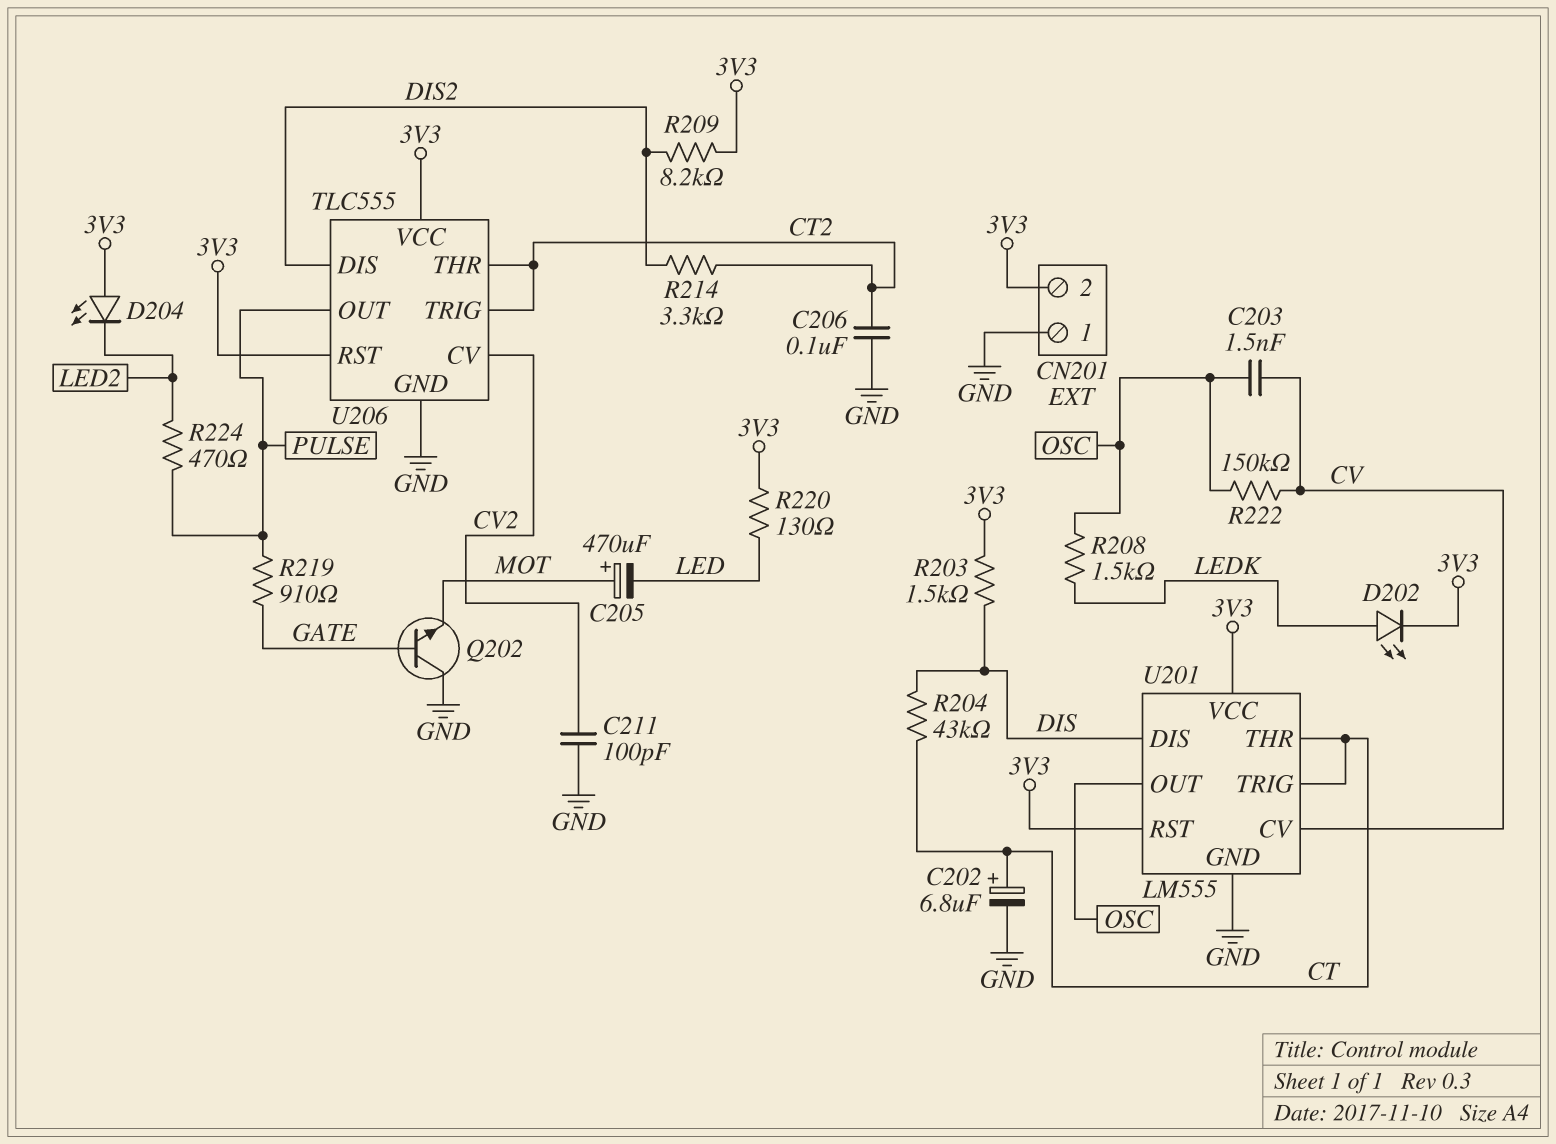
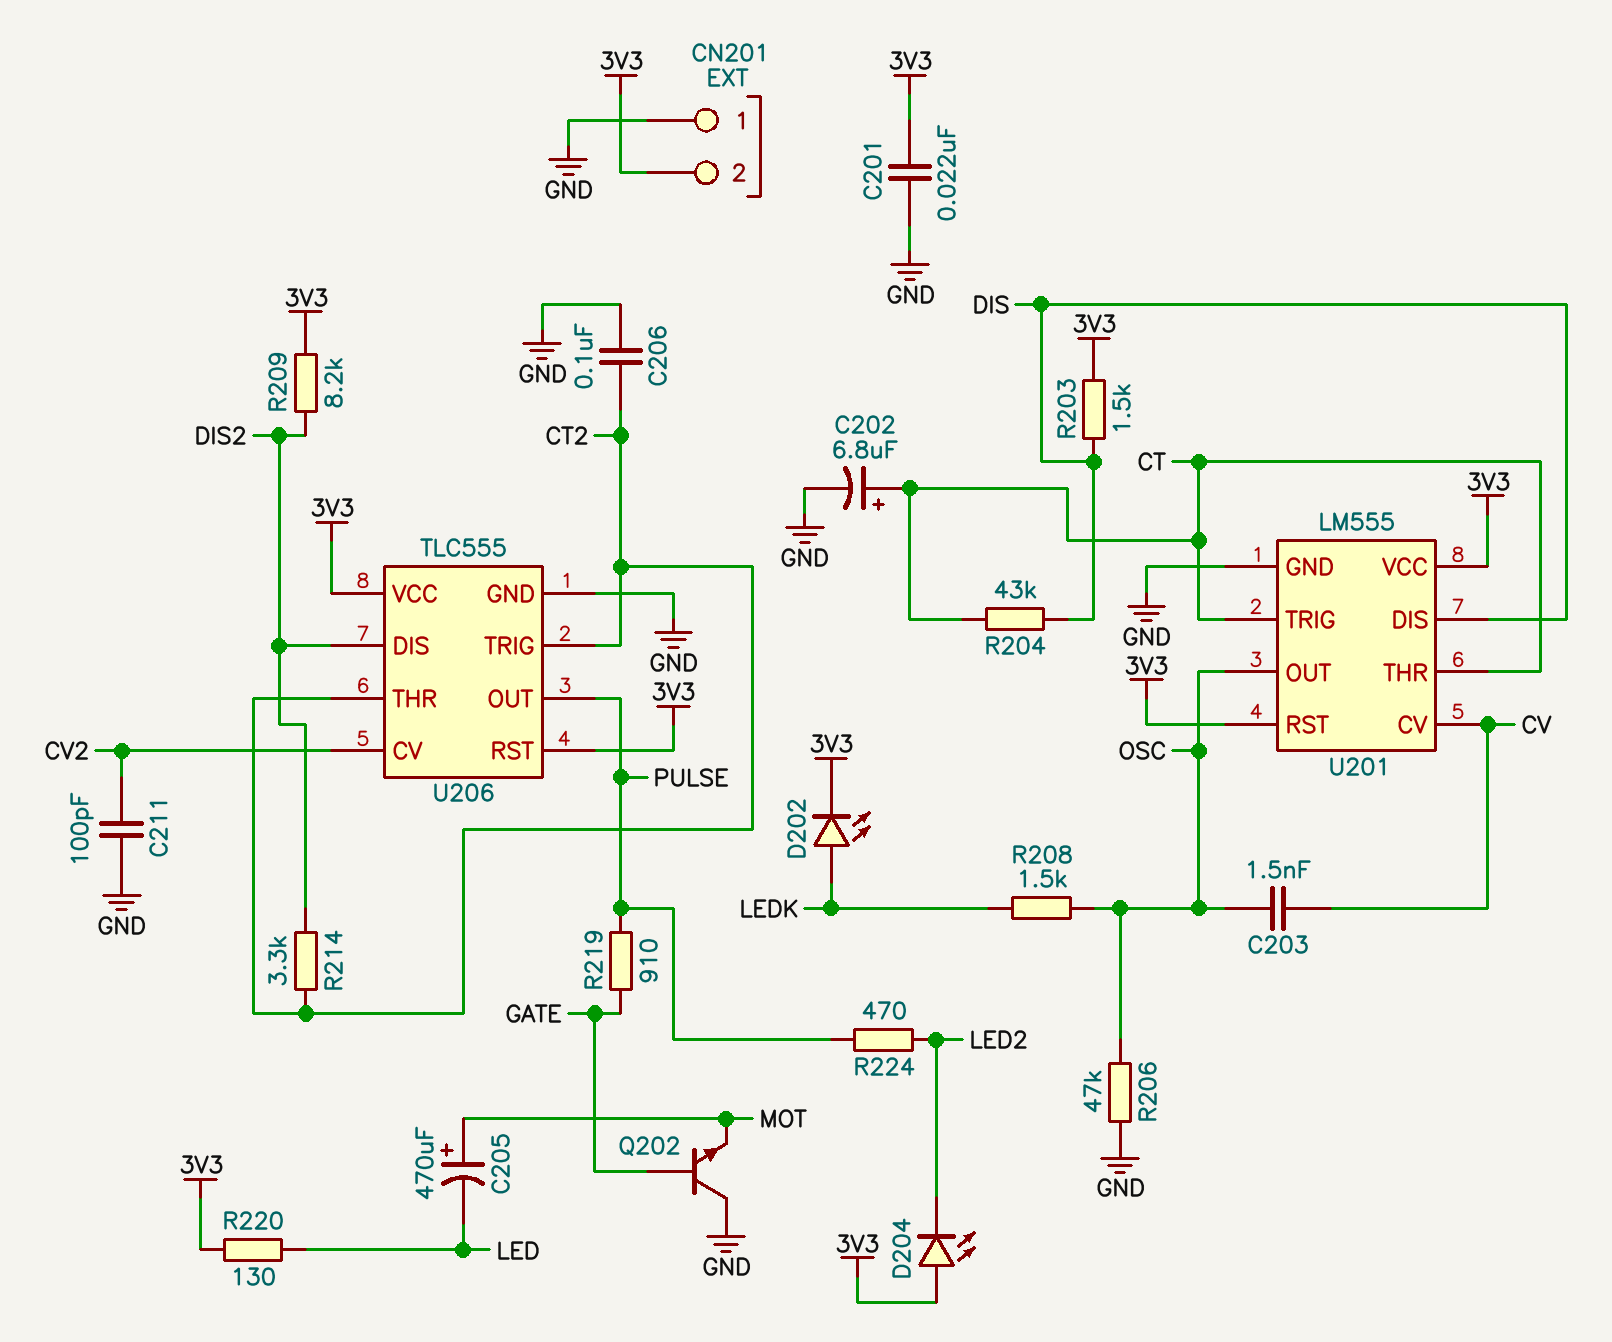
C201: none -> 22nF (3V3, GND)
R206: none -> 47k (GND, OSC)
R222: 150k (CV, OSC) -> none

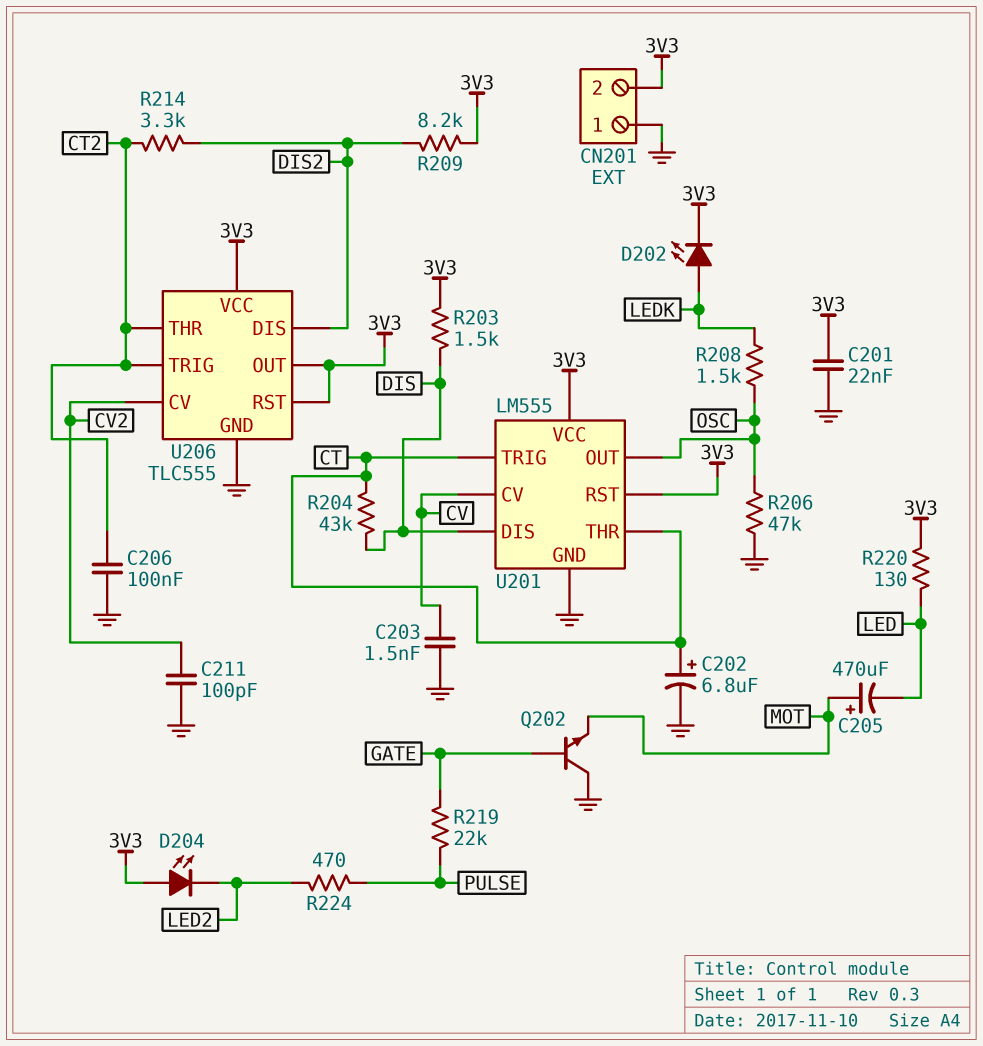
C203: 1.5nF (CV, OSC) -> 1.5nF (CV, GND)
R219: 910 (GATE, PULSE) -> 22k (GATE, PULSE)
U206 pin OUT: PULSE -> 3V3

